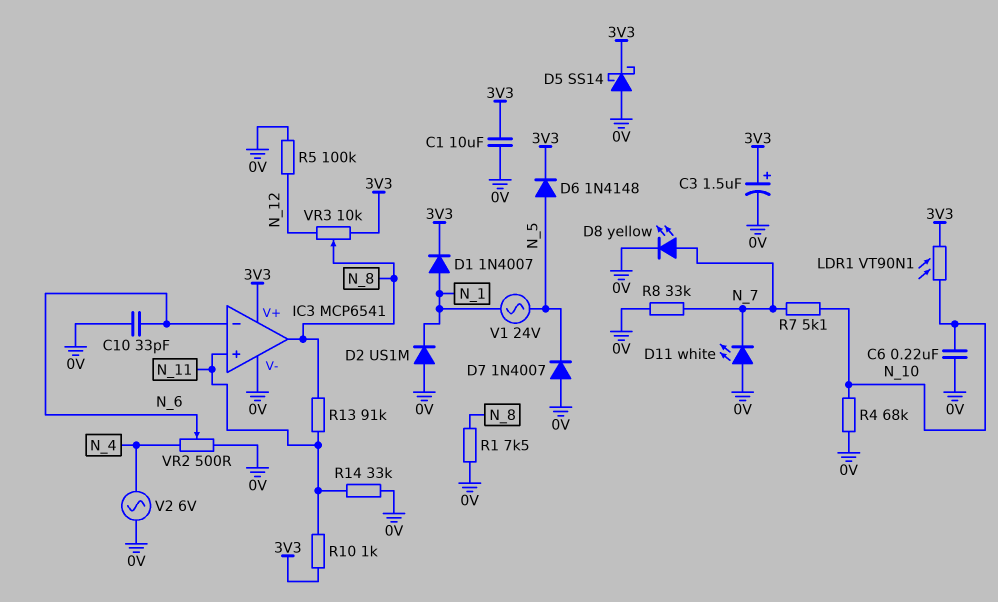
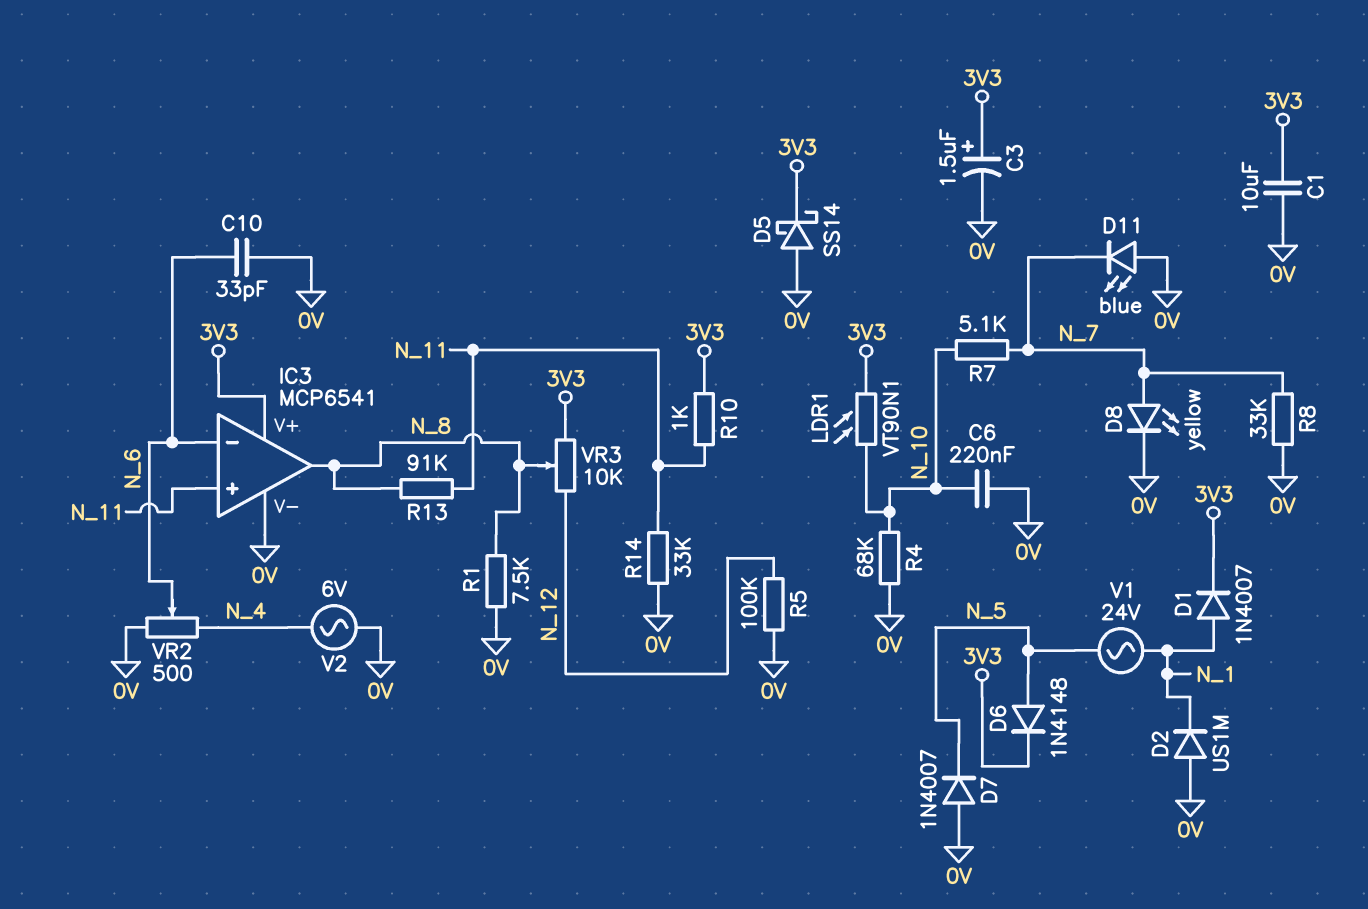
D11: LED white (A 0V, K N_7) -> LED blue (A 0V, K N_7)

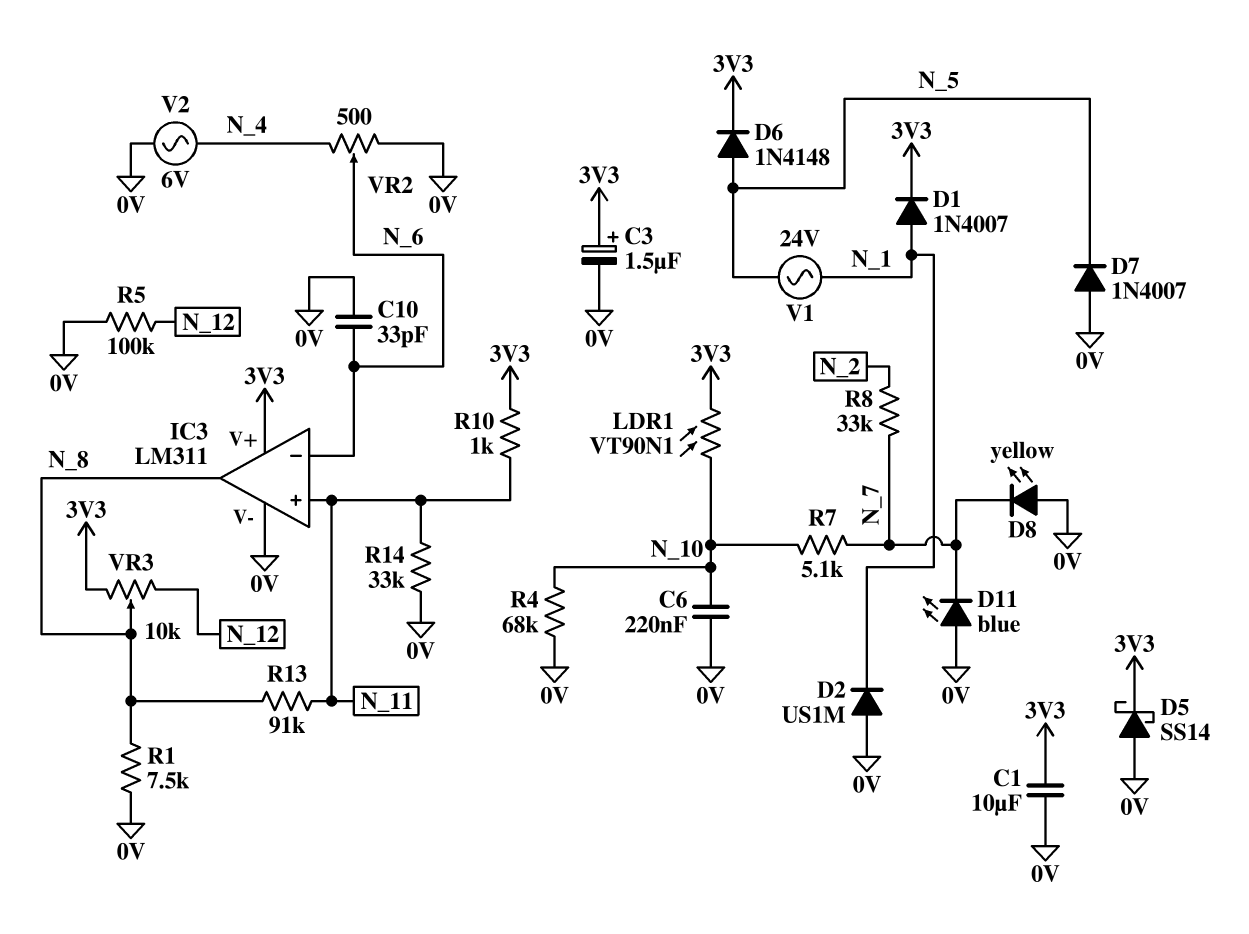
D8: LED yellow (A N_7, K 0V) -> LED yellow (A 0V, K N_7)
IC3: MCP6541 -> LM311
R8: 33k (0V, N_7) -> 33k (N_2, N_7)

